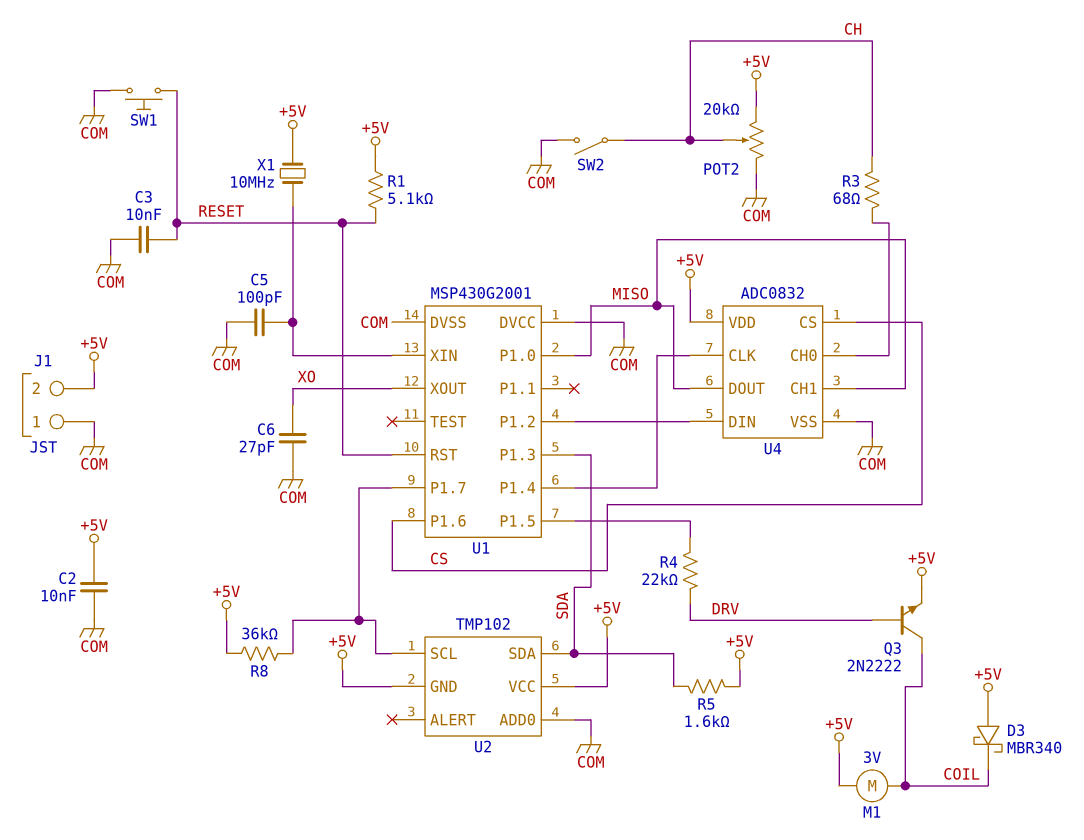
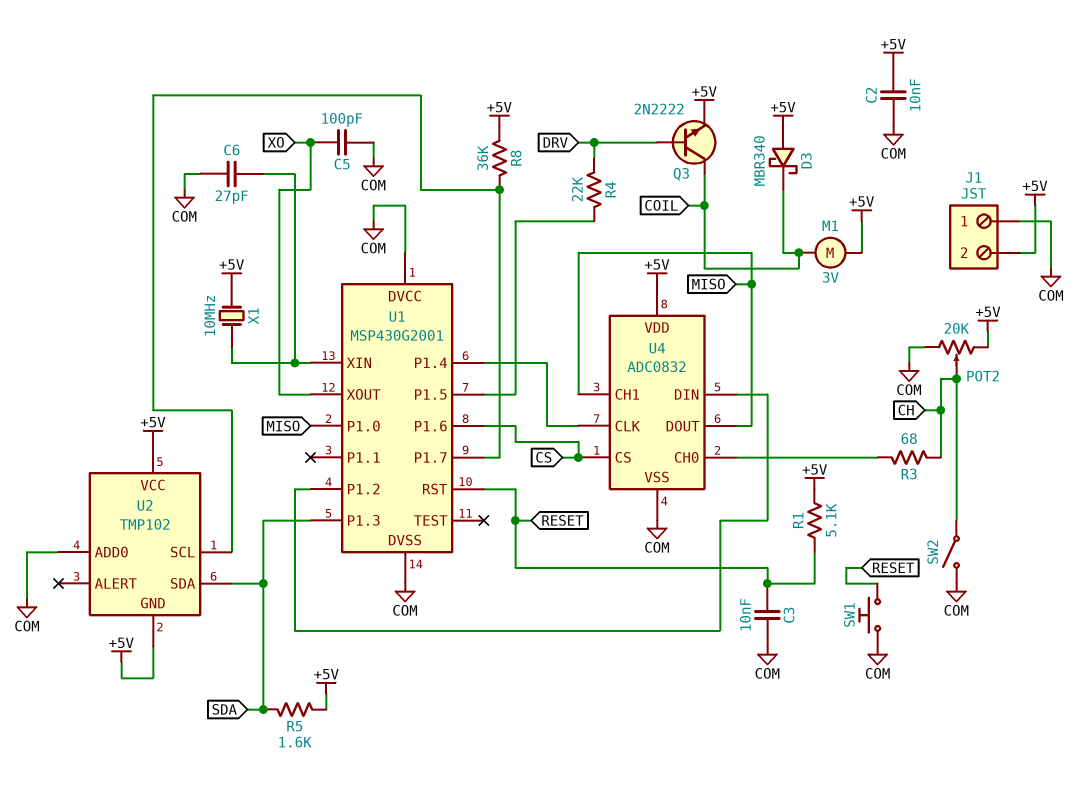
C5: 100pF (COM, U1/XIN) -> 100pF (COM, XO)
C6: 27pF (COM, XO) -> 27pF (COM, U1/XIN)

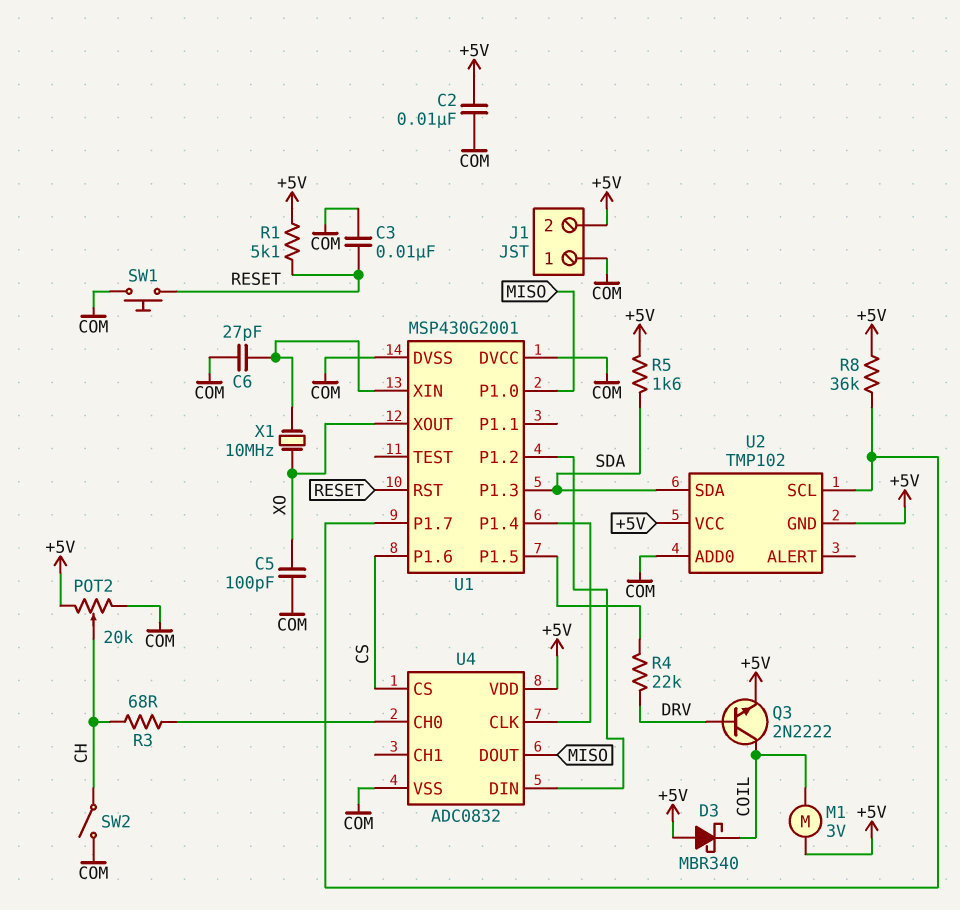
U4 pin CH1: MISO -> none
X1: 10MHz (+5V, U1/XIN) -> 10MHz (U1/XIN, XO)

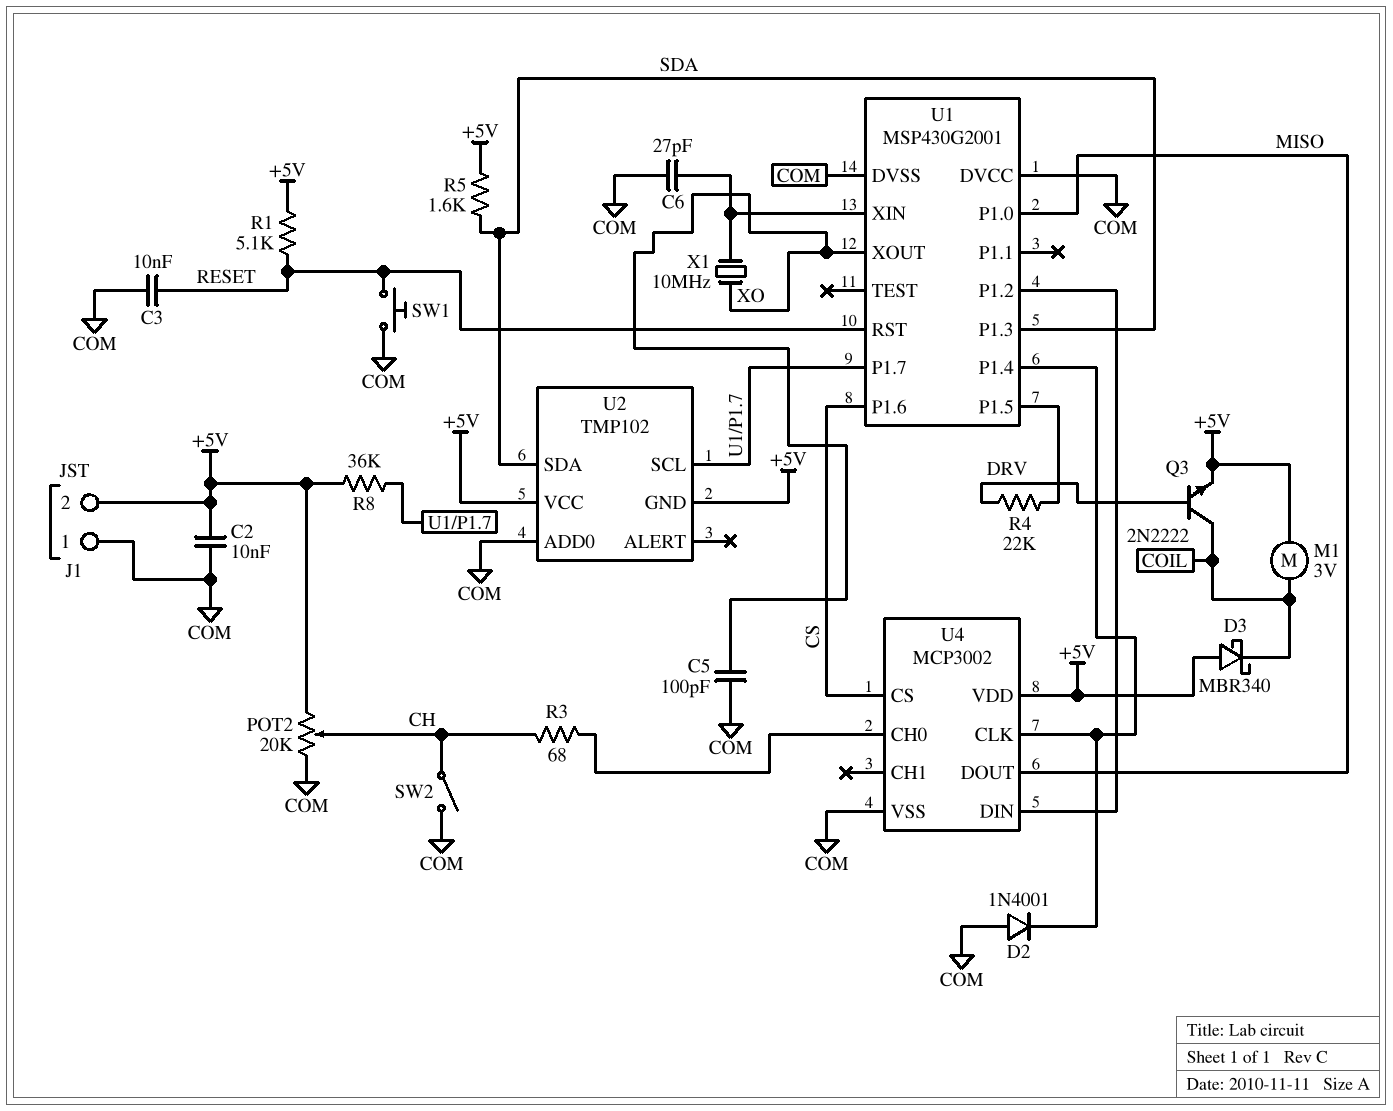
D2: none -> diode 1N4001 (A COM, K U1/P1.4)
U4: ADC0832 -> MCP3002

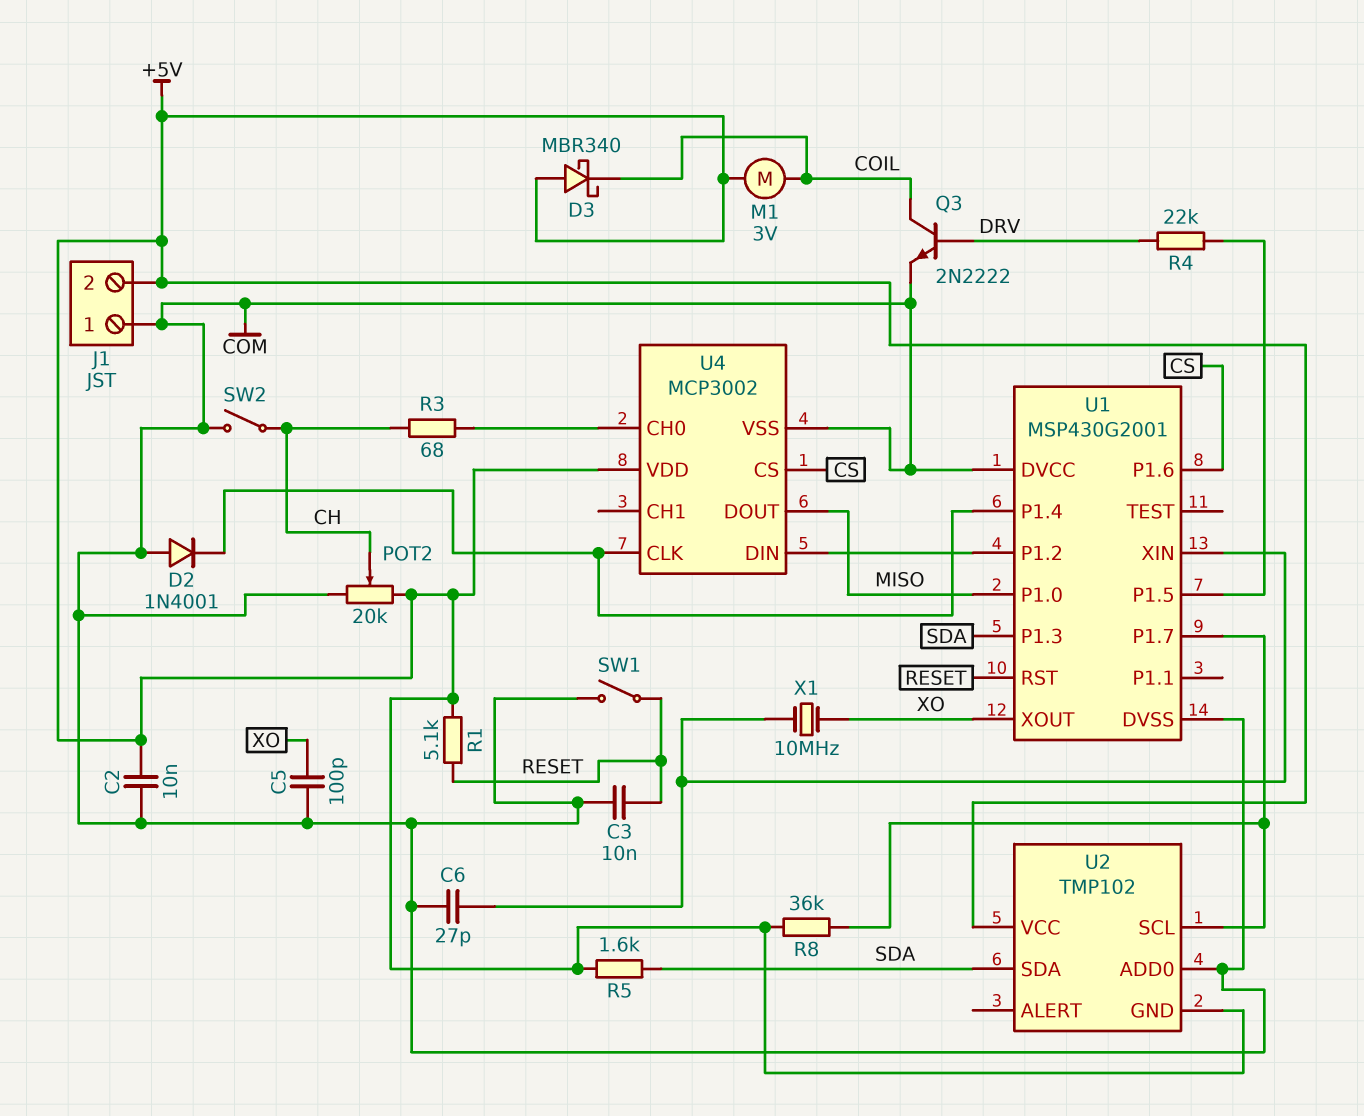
Q3: NPN 2N2222 (B DRV, C COIL, E +5V) -> NPN 2N2222 (B DRV, C COIL, E COM)
SW1: button (COM, RESET) -> switch (COM, RESET)

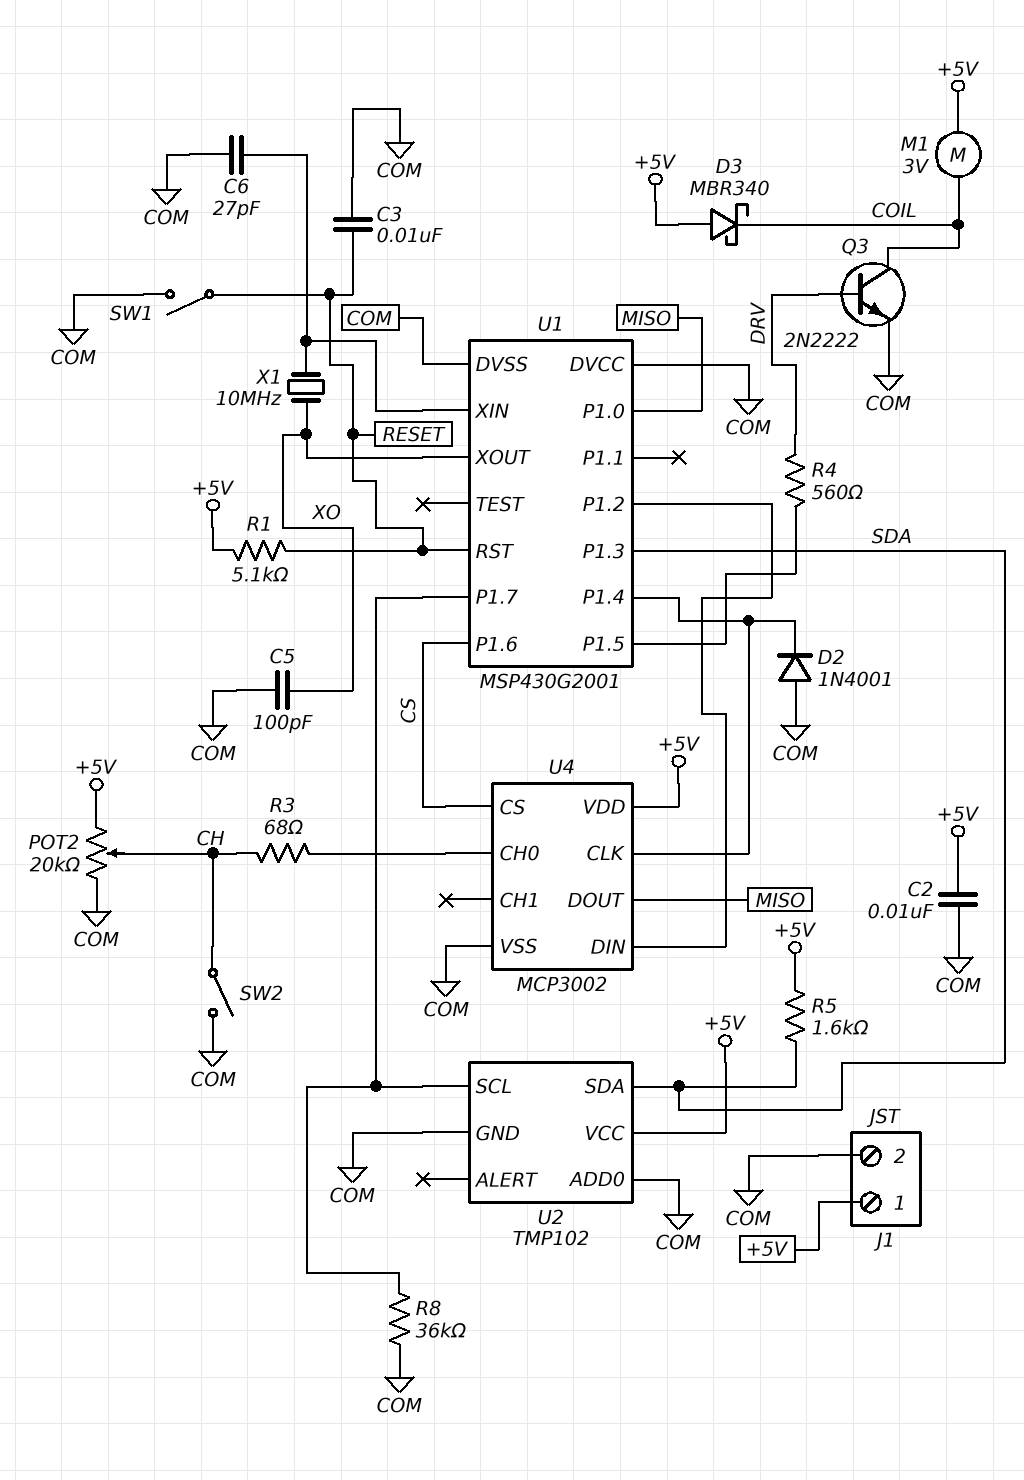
J1 pin 1: COM -> +5V
J1 pin 2: +5V -> COM
R4: 22k (DRV, U1/P1.5) -> 560 (DRV, U1/P1.5)
R8: 36k (+5V, U1/P1.7) -> 36k (COM, U1/P1.7)
U2 pin GND: +5V -> COM

